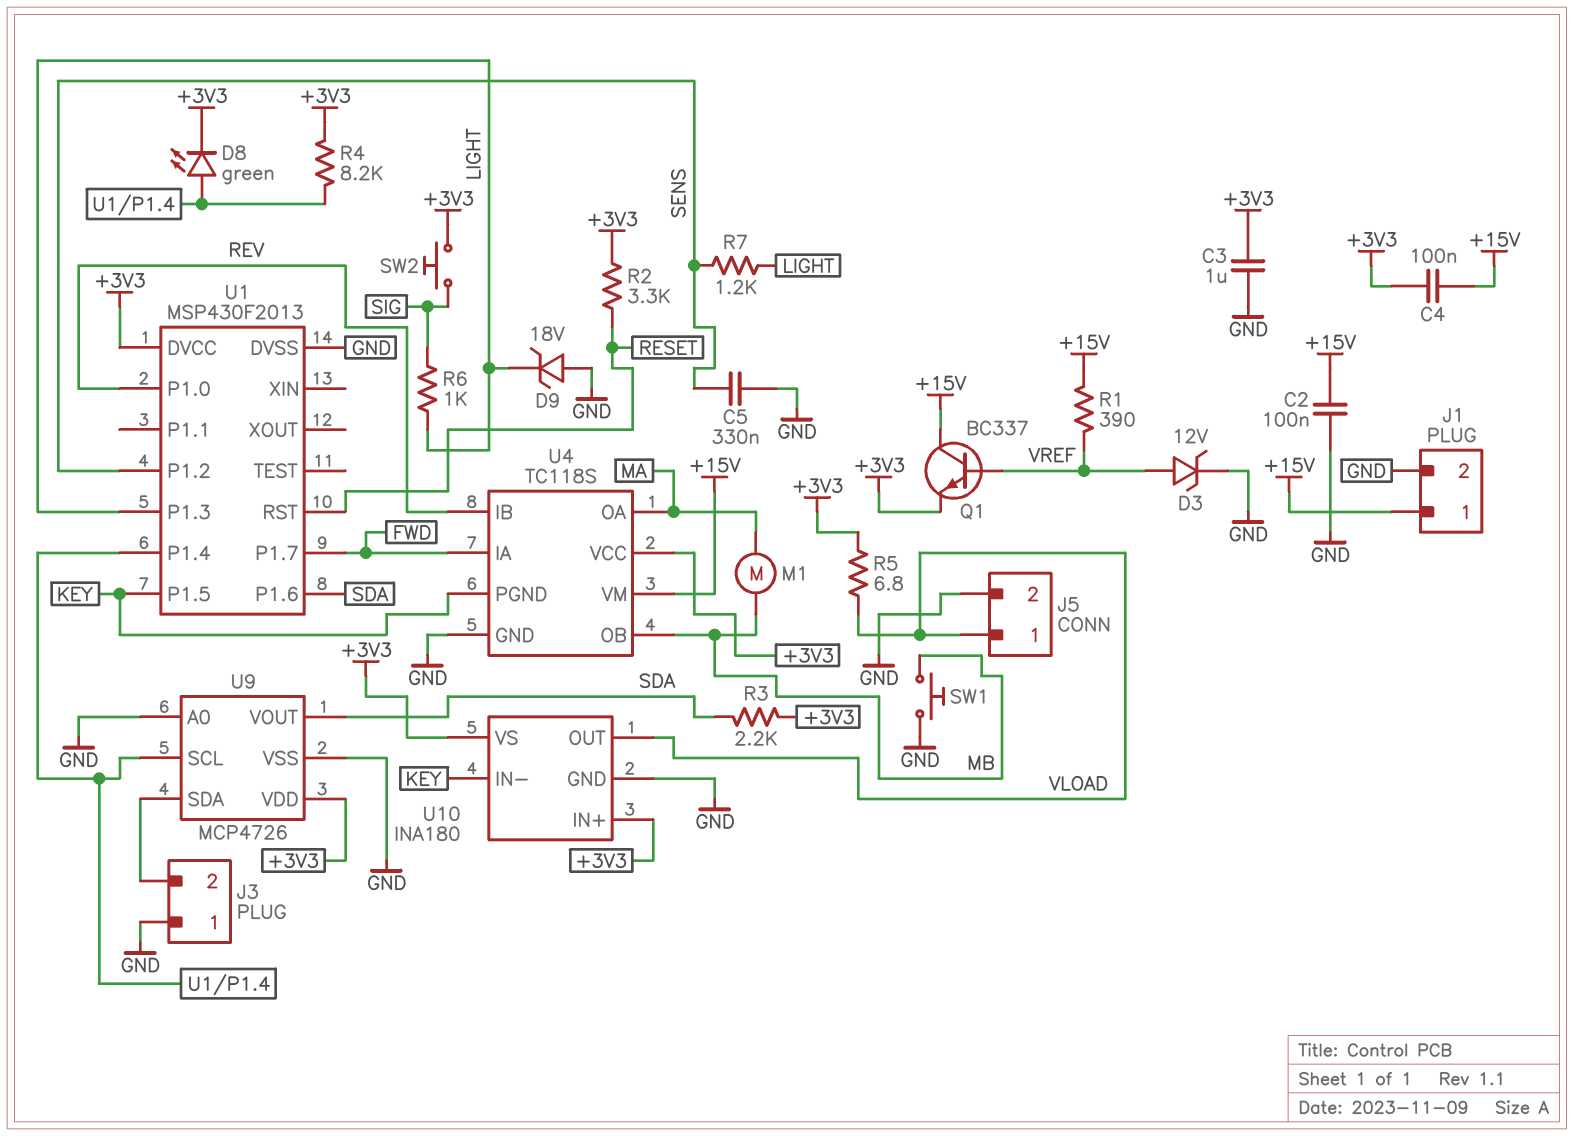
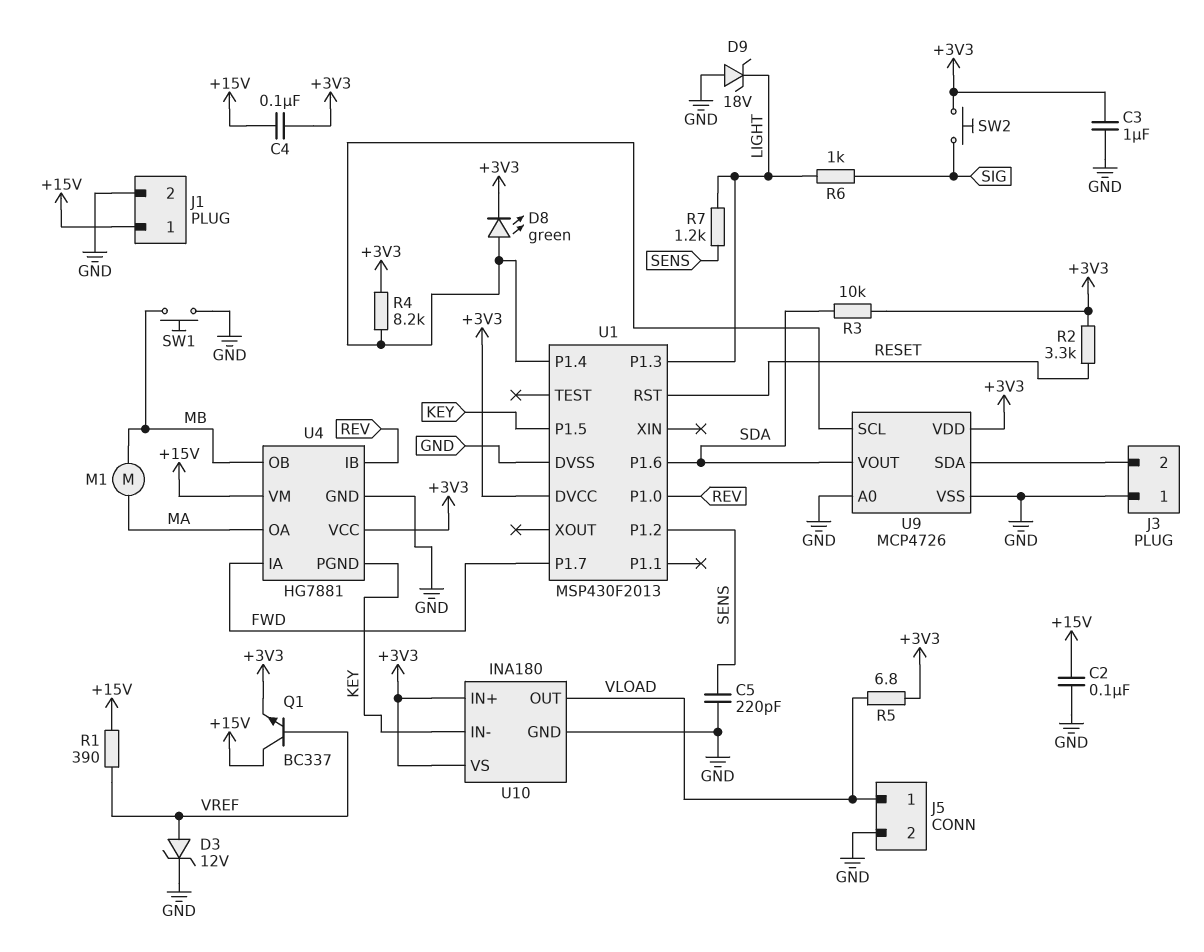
C5: 330nF (GND, SENS) -> 220pF (GND, SENS)
R3: 2.2k (+3V3, SDA) -> 10k (+3V3, SDA)
U4: TC118S -> HG7881

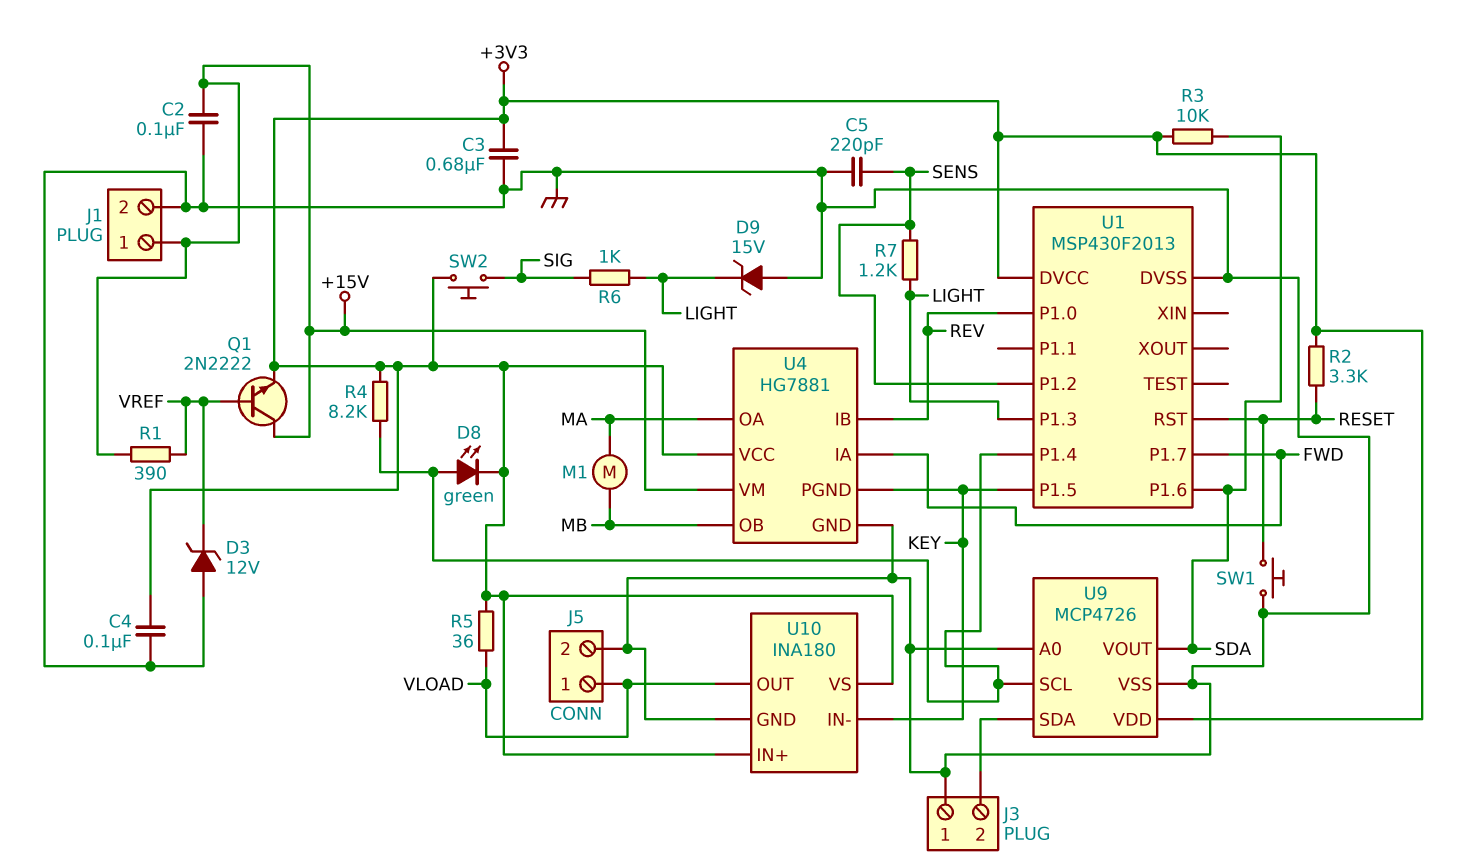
C3: 1uF (+3V3, GND) -> 680nF (+3V3, GND)
C4: 100nF (+3V3, +15V) -> 100nF (+3V3, GND)
D3: zener 12V (A VREF, K GND) -> zener 12V (A GND, K VREF)
D9: zener 18V (A GND, K LIGHT) -> zener 15V (A GND, K LIGHT)
Q1: NPN BC337 (B VREF, C +15V, E +3V3) -> NPN 2N2222 (B VREF, C +15V, E +3V3)
R5: 6.8 (+3V3, VLOAD) -> 36 (+3V3, VLOAD)
SW1: button (GND, MB) -> button (GND, RESET)

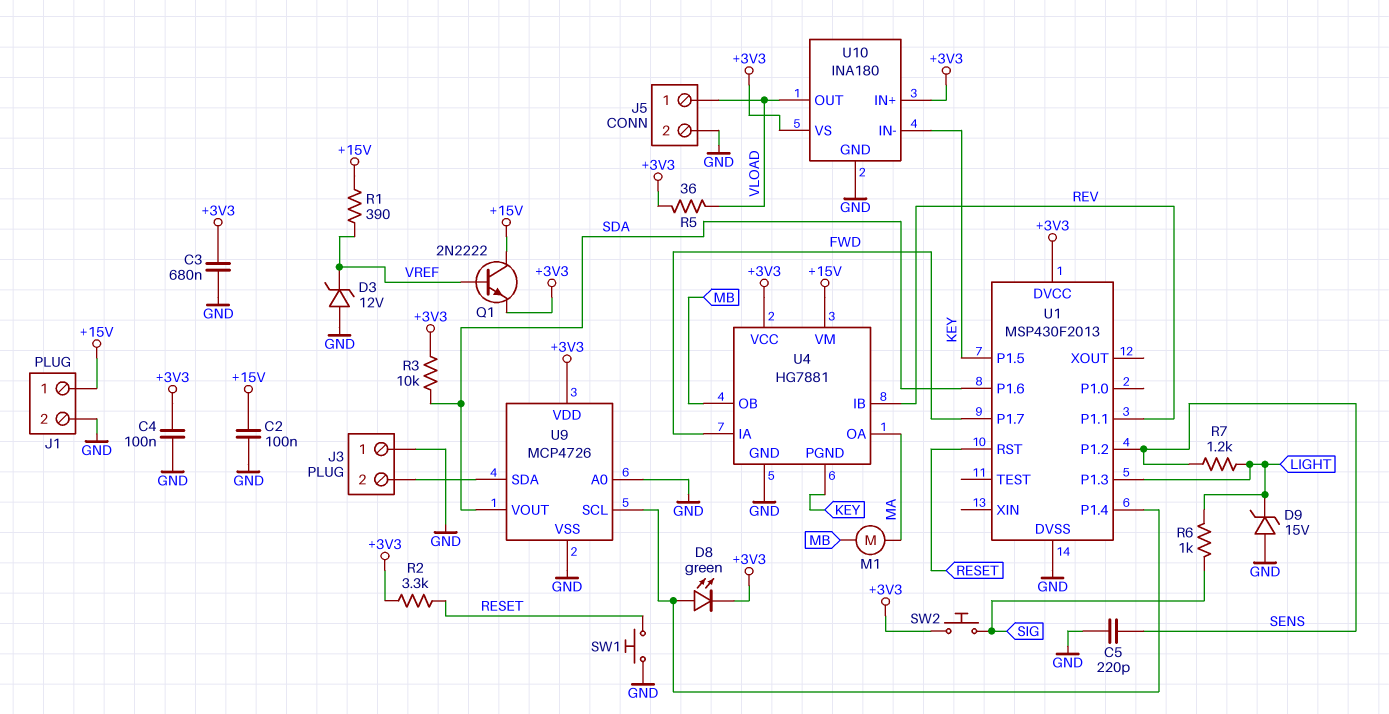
R4: 8.2k (+3V3, U1/P1.4) -> none
U1 pin P1.0: REV -> none
U1 pin P1.1: none -> REV

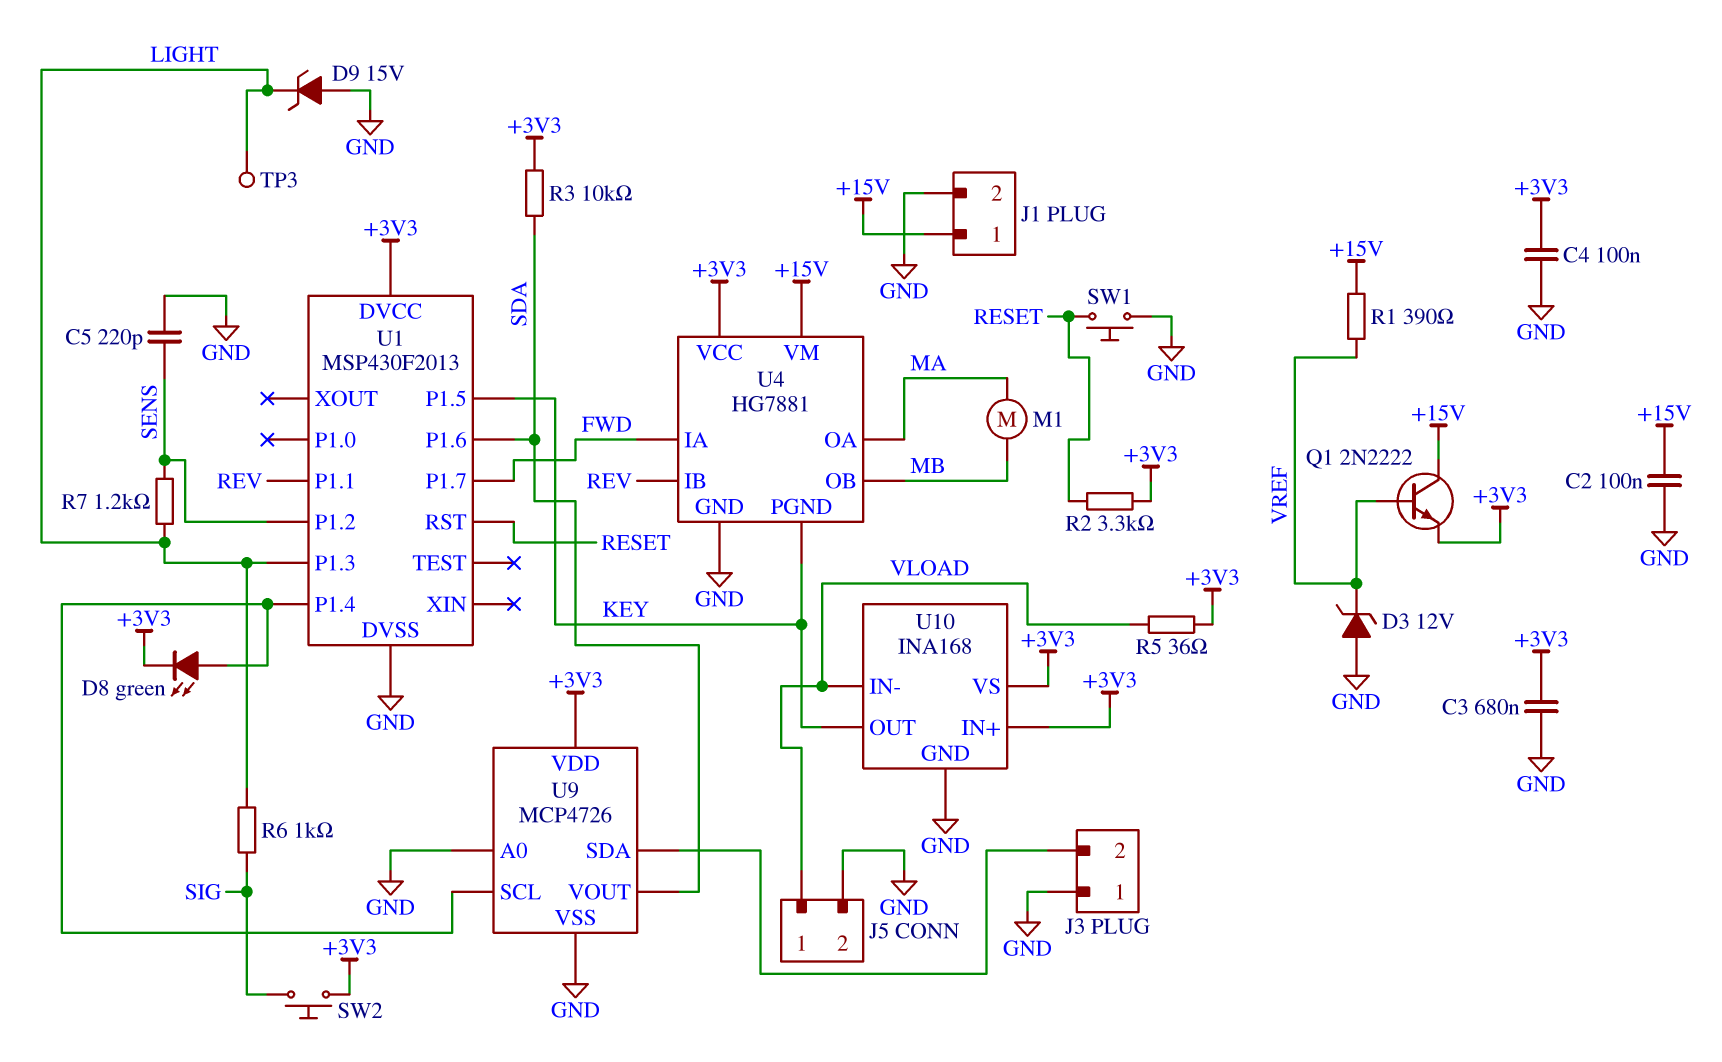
TP3: none -> test point (LIGHT)
U10: INA180 -> INA168
U10 pin IN-: KEY -> VLOAD
U10 pin OUT: VLOAD -> KEY

